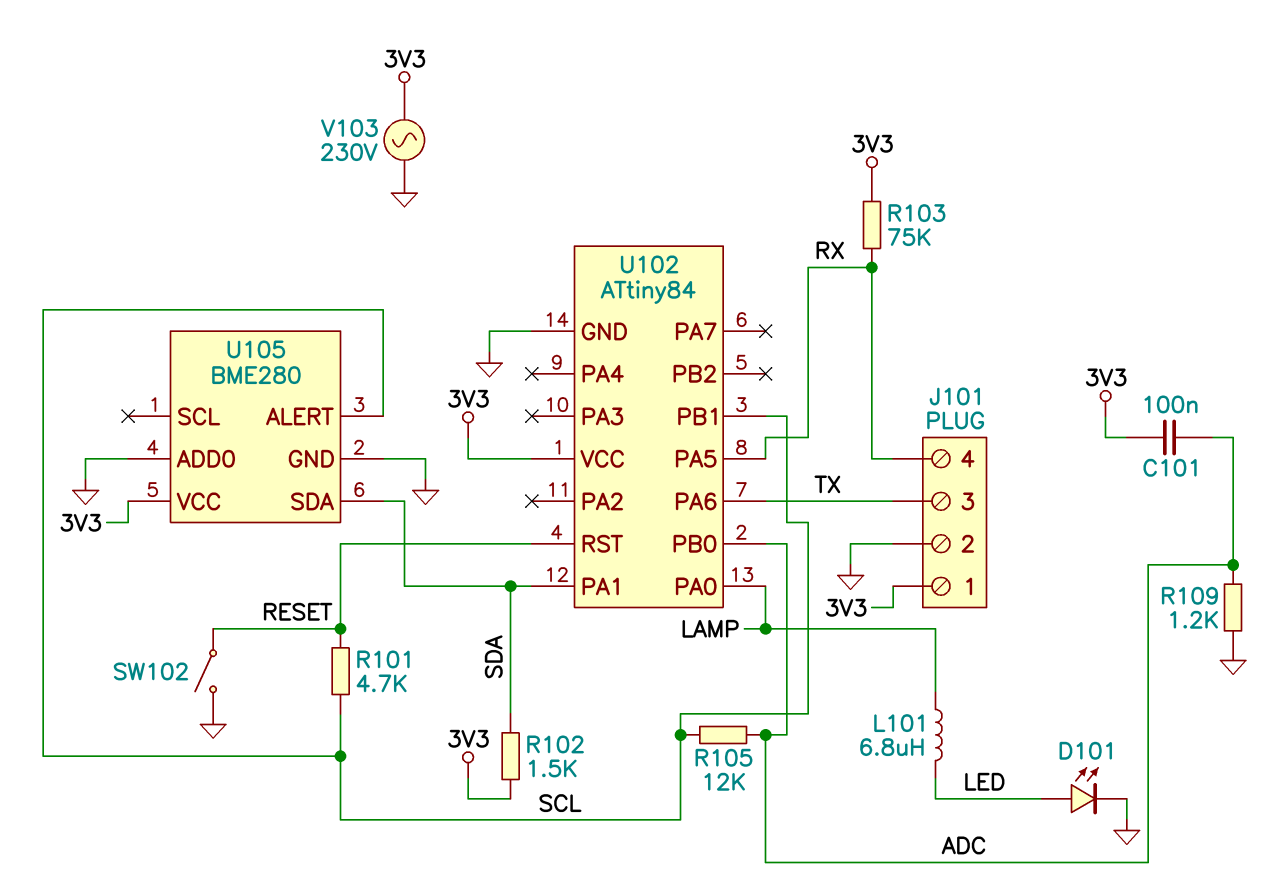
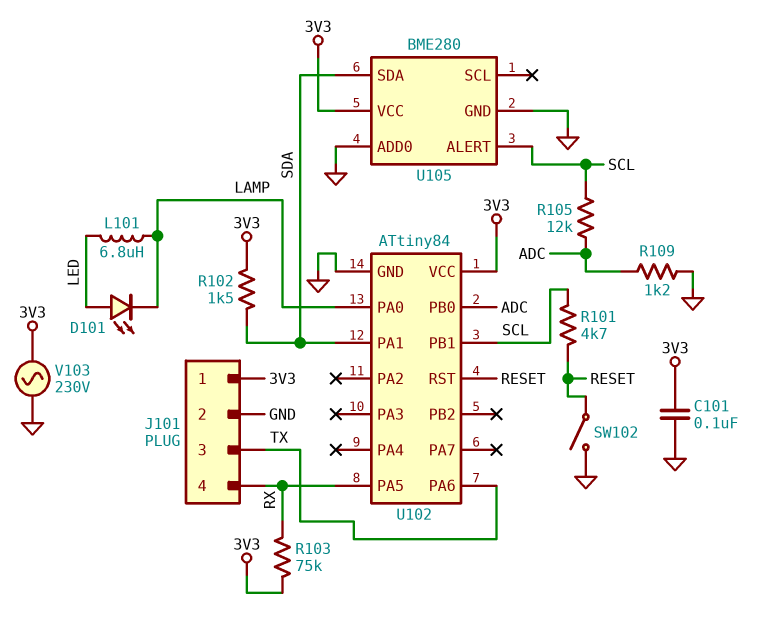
C101: 100nF (3V3, ADC) -> 100nF (3V3, GND)
D101: LED (A LED, K GND) -> LED (A LED, K LAMP)

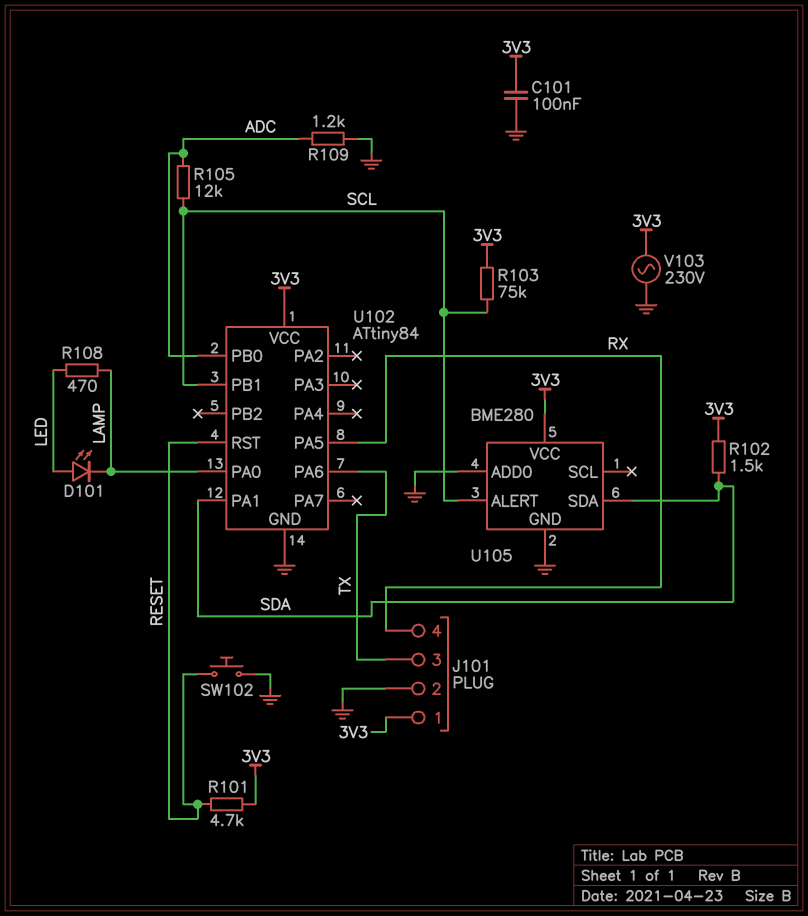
L101: 6.8uH (LAMP, LED) -> none
R101: 4.7k (RESET, SCL) -> 4.7k (3V3, RESET)
R103: 75k (3V3, RX) -> 75k (3V3, SCL)
R108: none -> 470 (LAMP, LED)
SW102: switch (GND, RESET) -> button (GND, RESET)

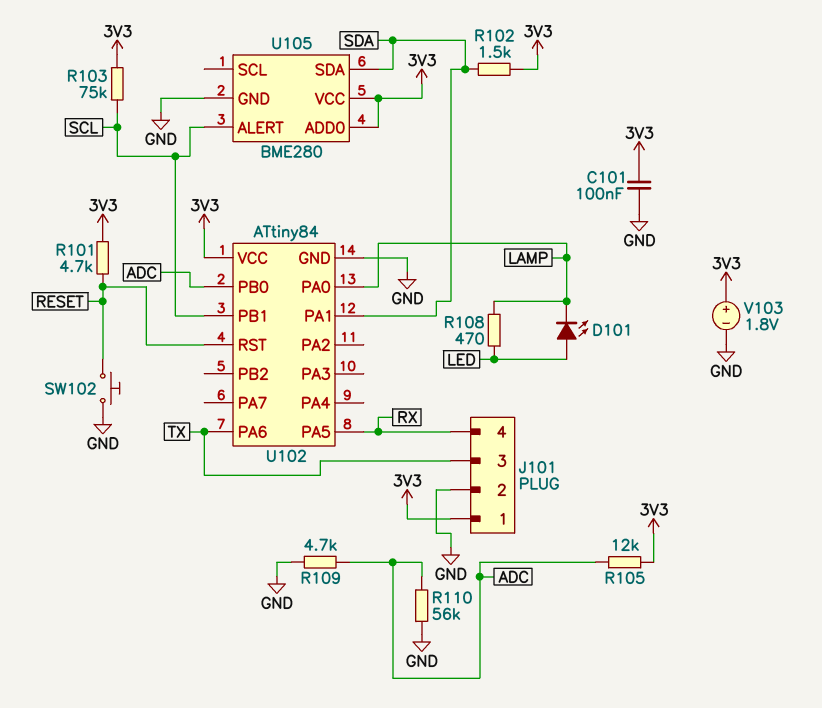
R105: 12k (ADC, SCL) -> 12k (3V3, ADC)
R109: 1.2k (ADC, GND) -> 4.7k (ADC, GND)
R110: none -> 56k (ADC, GND)
U105 pin ADD0: GND -> 3V3
V103: AC 230V (3V3, GND) -> 1.8V (plus 3V3, minus GND)

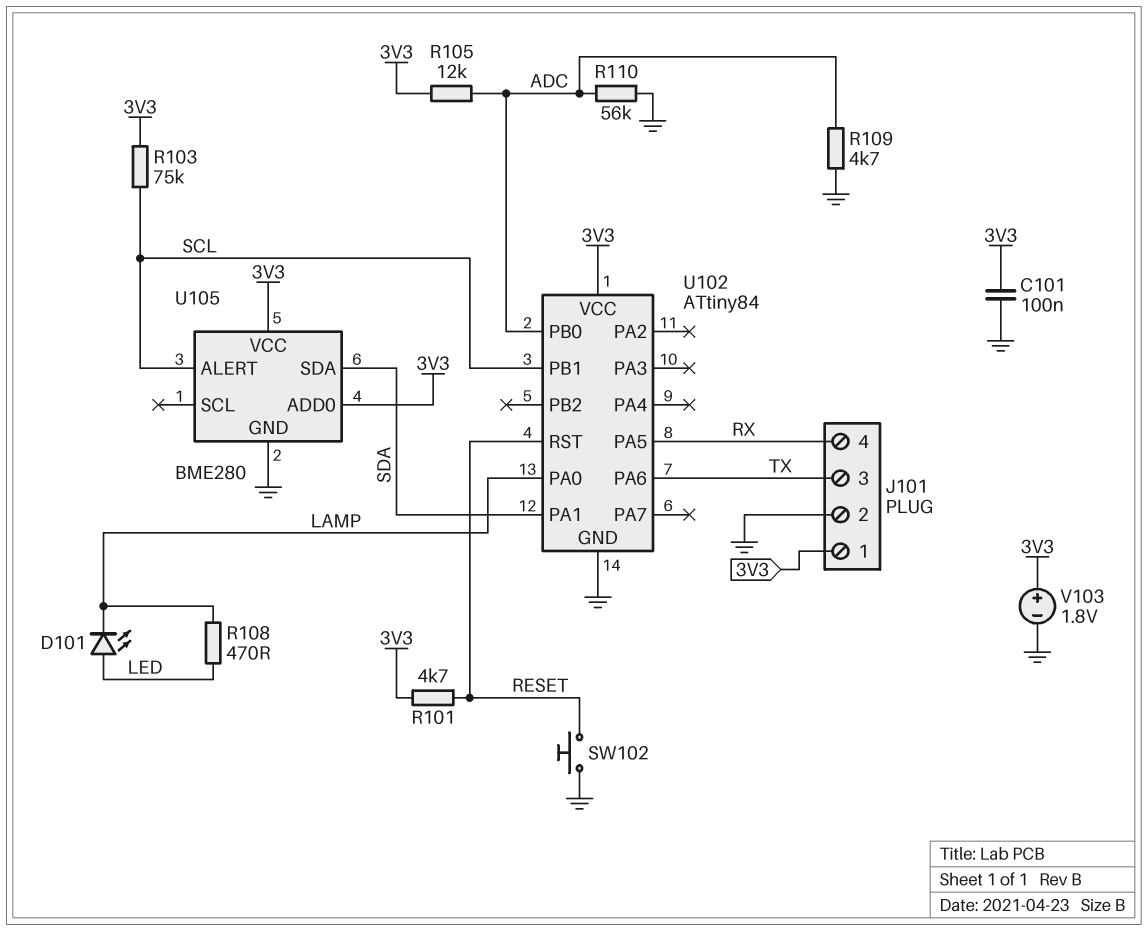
R102: 1.5k (3V3, SDA) -> none

